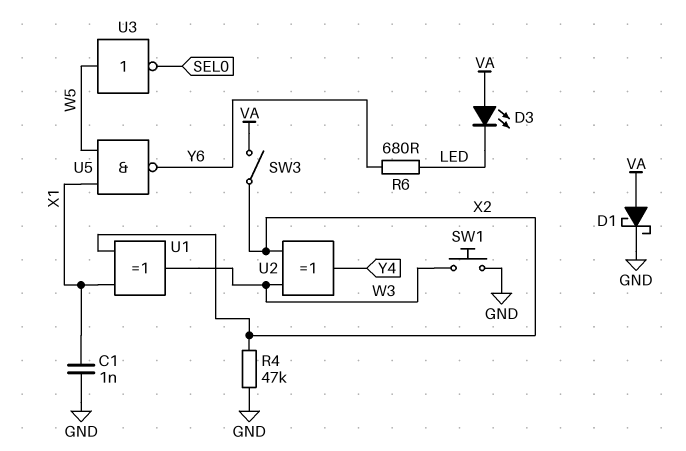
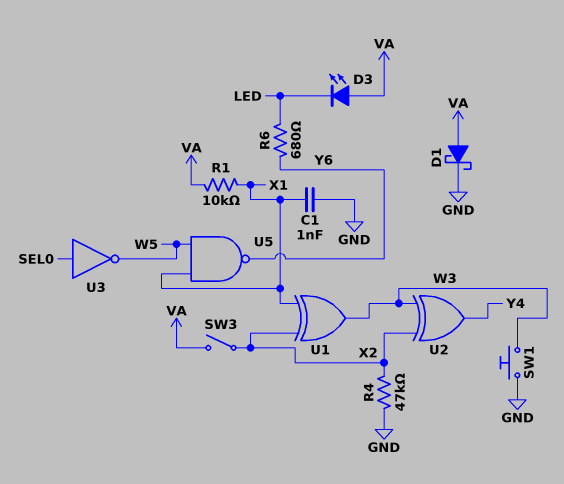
R1: none -> 10k (VA, X1)
U3: NOT (in W5, out SEL0) -> NOT (in SEL0, out W5)

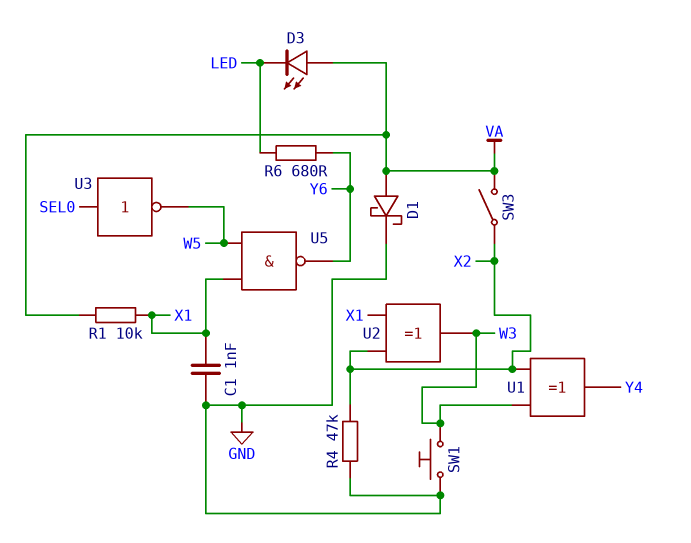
U1: XOR (in X1, in X2, out W3) -> XOR (in W3, in X2, out Y4)
U2: XOR (in W3, in X2, out Y4) -> XOR (in X1, in X2, out W3)

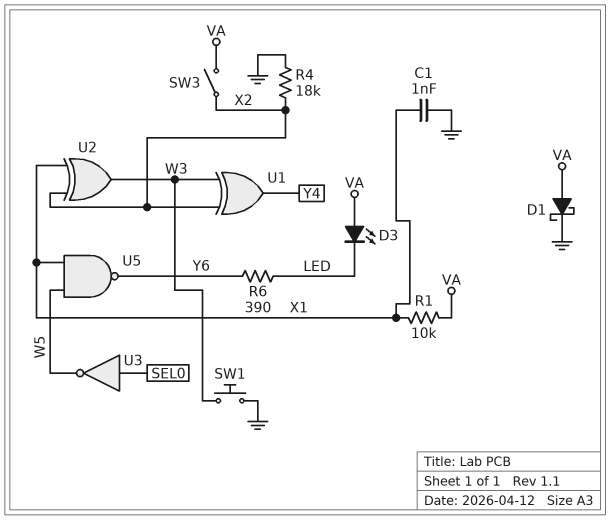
R4: 47k (GND, X2) -> 18k (GND, X2)
R6: 680 (LED, Y6) -> 390 (LED, Y6)

